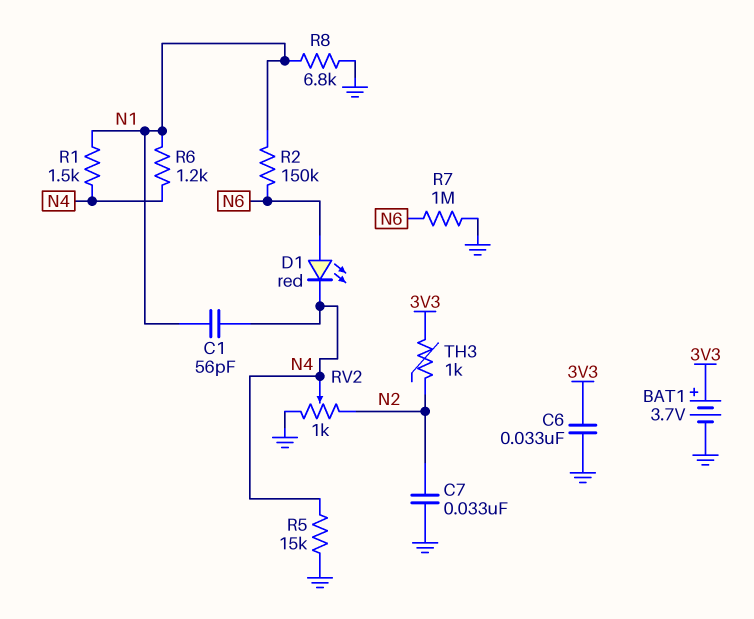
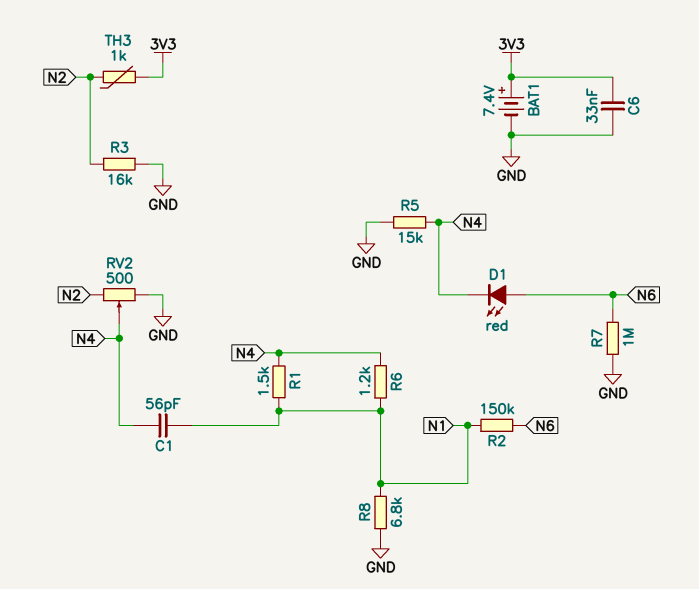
BAT1: 3.7V (plus 3V3, minus GND) -> 7.4V (plus 3V3, minus GND)
C7: 33nF (GND, N2) -> none
R3: none -> 16k (GND, N2)
RV2: 1k (GND, N2, wiper N4) -> 500 (GND, N2, wiper N4)

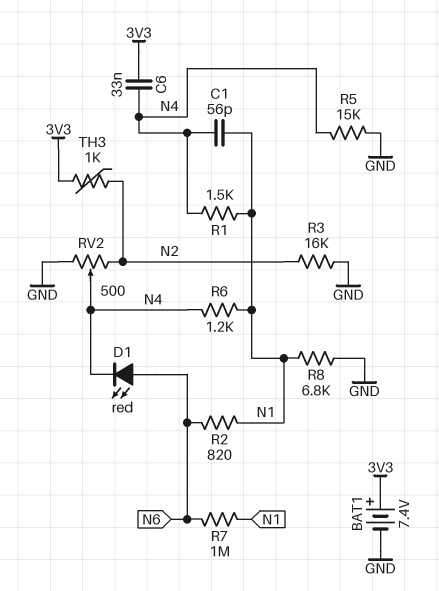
C6: 33nF (3V3, GND) -> 33nF (3V3, N4)
R2: 150k (N1, N6) -> 820 (N1, N6)
R7: 1M (GND, N6) -> 1M (N1, N6)

